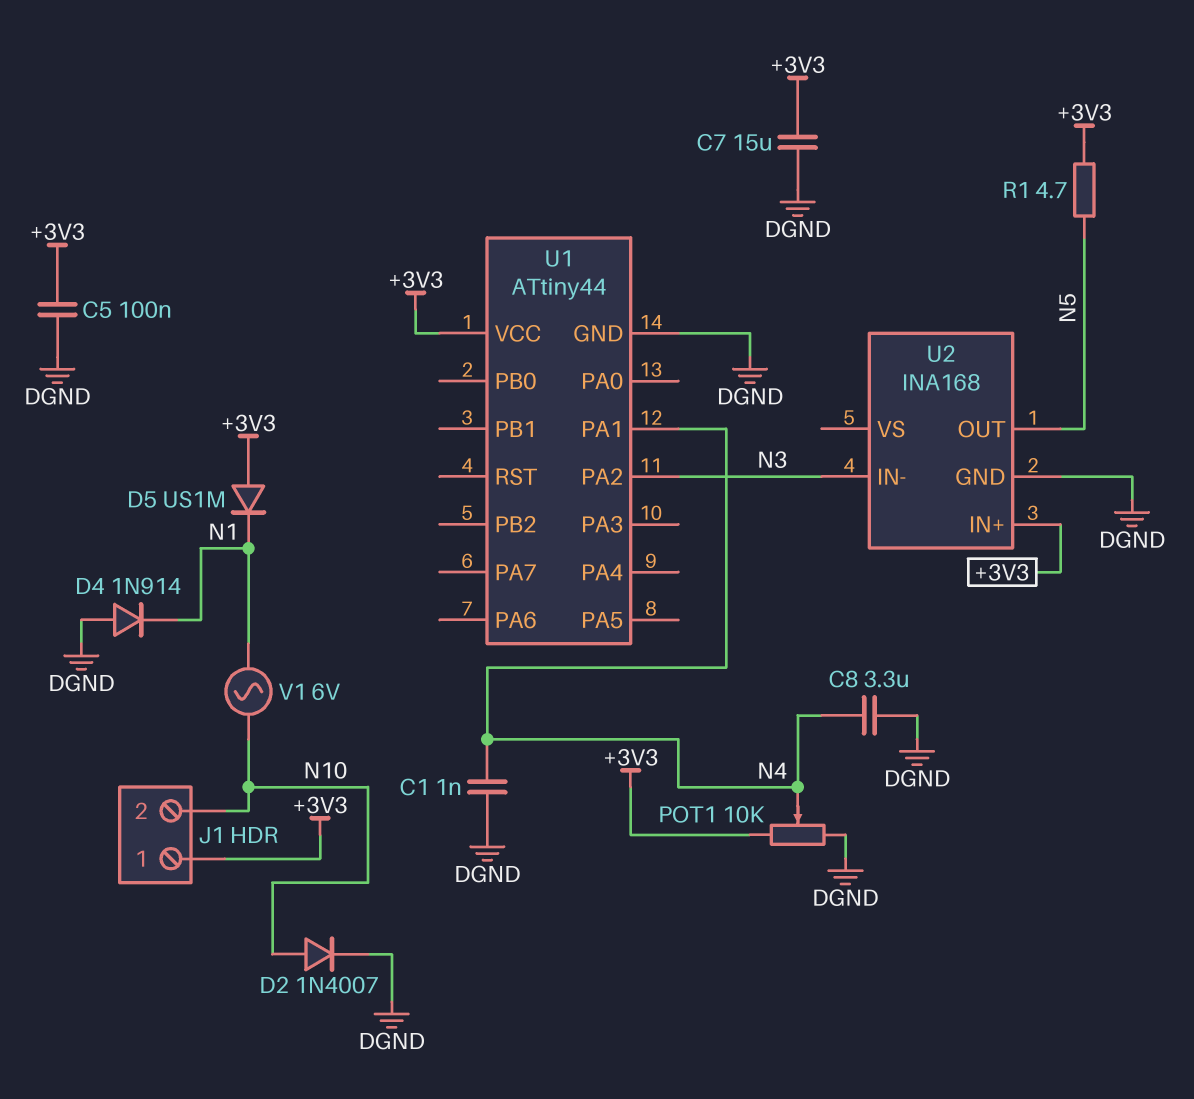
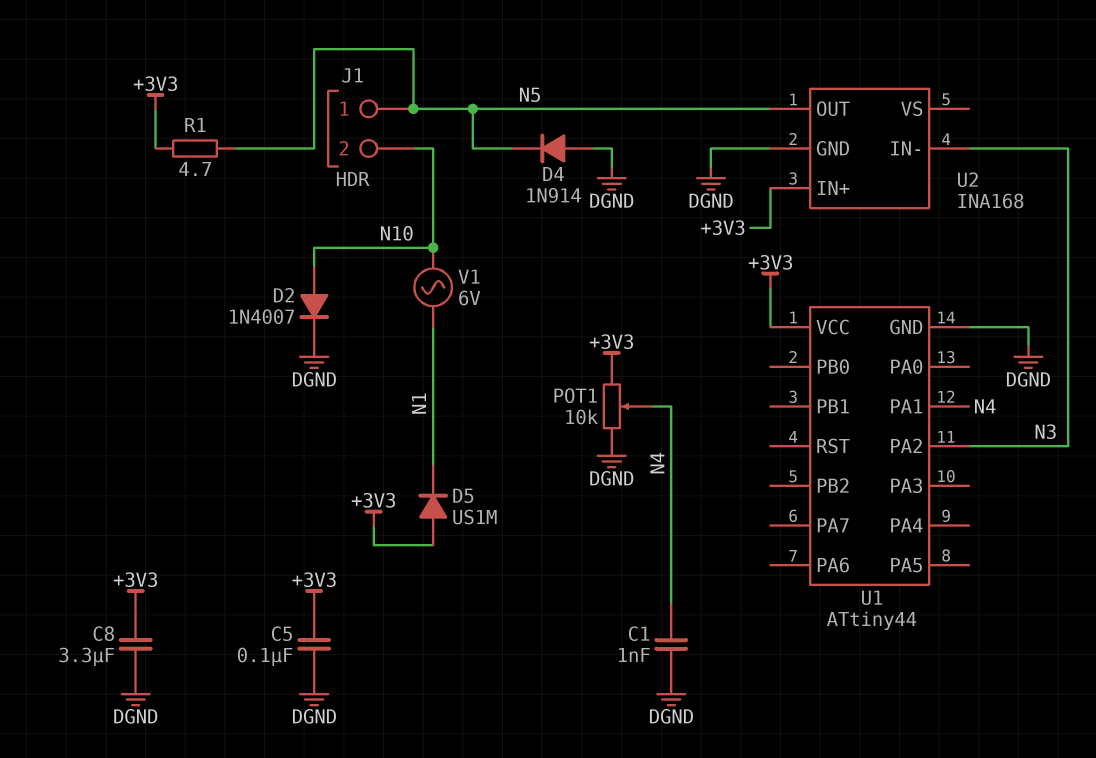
C7: 15uF (+3V3, DGND) -> none
C8: 3.3uF (DGND, N4) -> 3.3uF (+3V3, DGND)
D4: diode 1N914 (A DGND, K N1) -> diode 1N914 (A DGND, K N5)
J1 pin 1: +3V3 -> N5

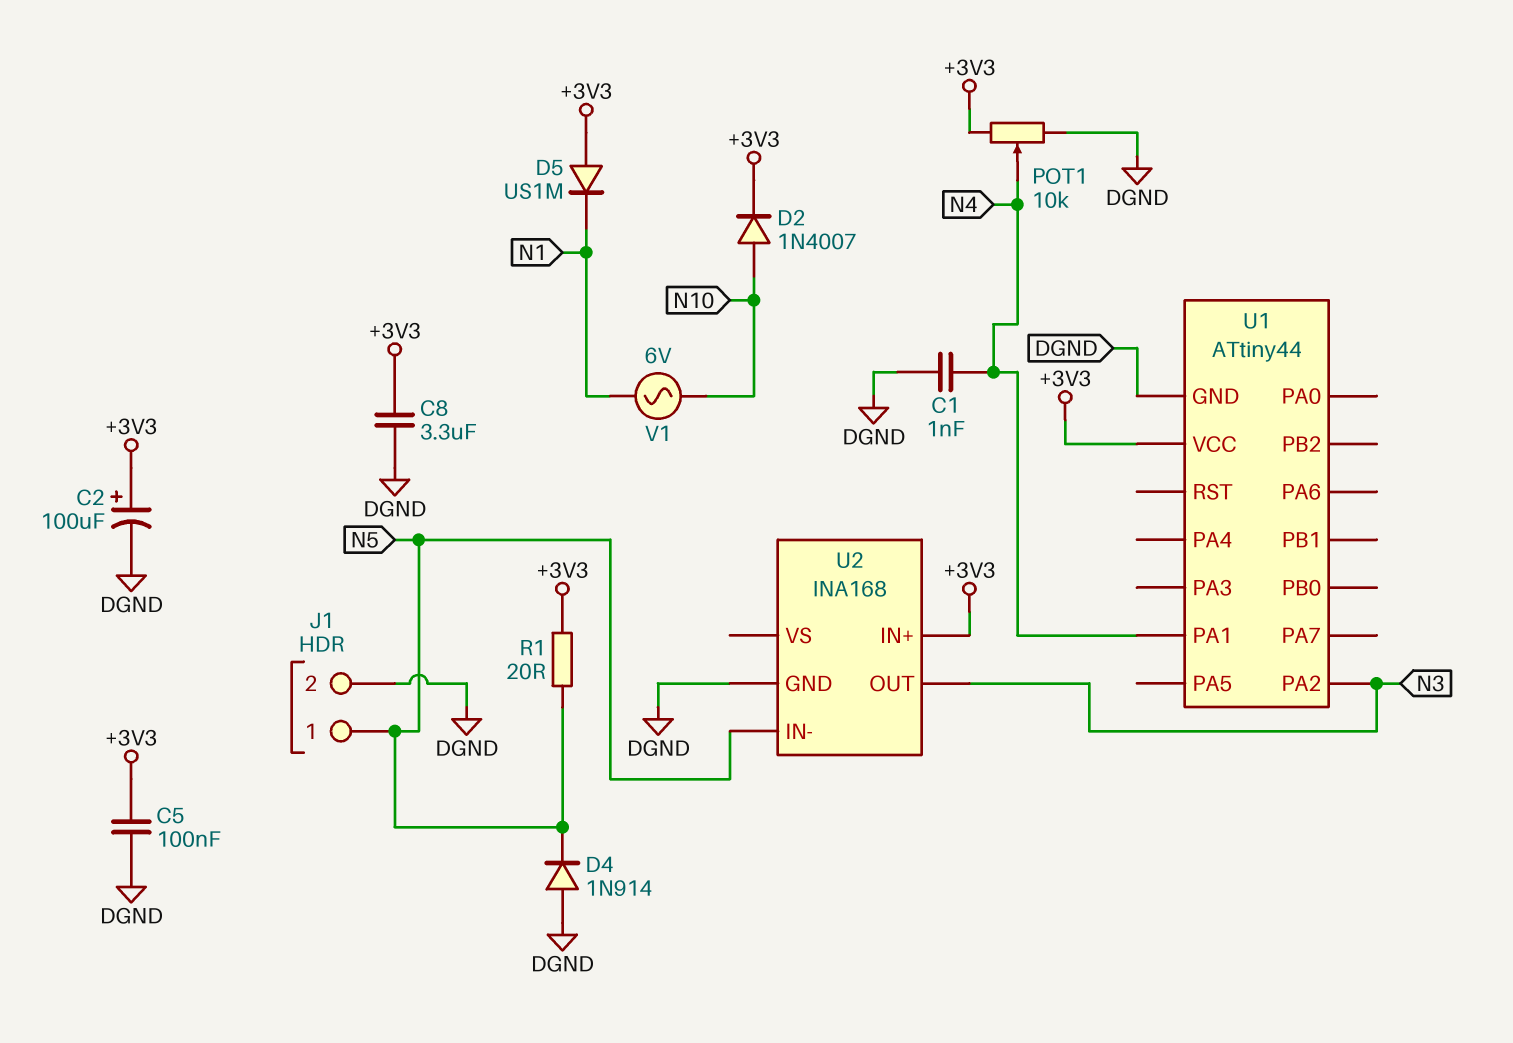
C2: none -> 100uF (plus +3V3, minus DGND)
D2: diode 1N4007 (A N10, K DGND) -> diode 1N4007 (A N10, K +3V3)
J1 pin 2: N10 -> DGND
R1: 4.7 (+3V3, N5) -> 20 (+3V3, N5)
U2 pin IN-: N3 -> N5
U2 pin OUT: N5 -> N3

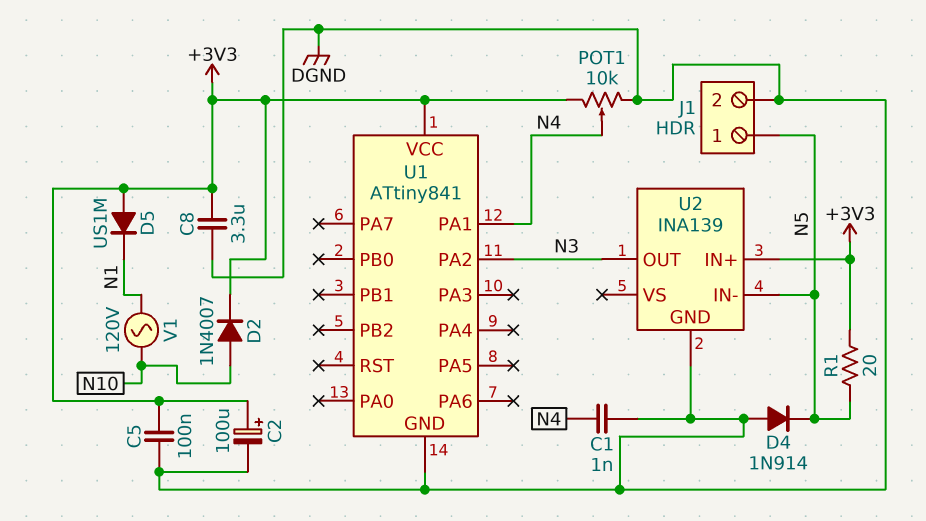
U1: ATtiny44 -> ATtiny841
U2: INA168 -> INA139
V1: AC 6V (N1, N10) -> AC 120V (N1, N10)

